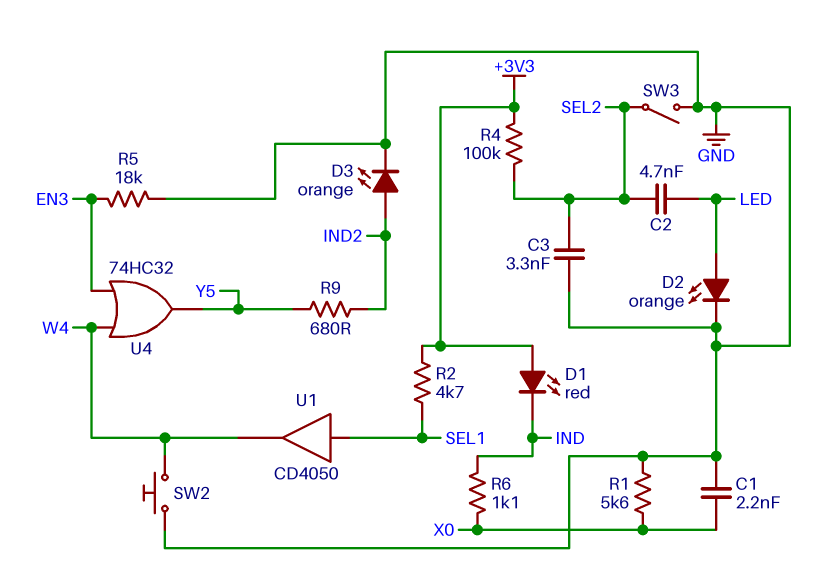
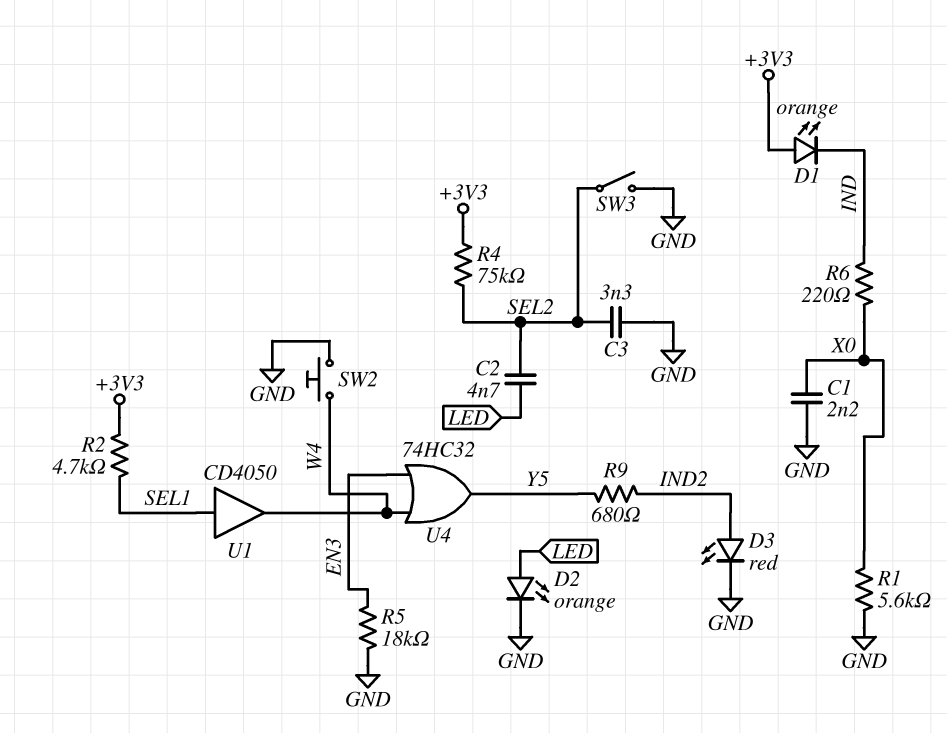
D1: LED red (A +3V3, K IND) -> LED orange (A +3V3, K IND)
D3: LED orange (A IND2, K GND) -> LED red (A IND2, K GND)
R4: 100k (+3V3, SEL2) -> 75k (+3V3, SEL2)
R6: 1.1k (IND, X0) -> 220 (IND, X0)

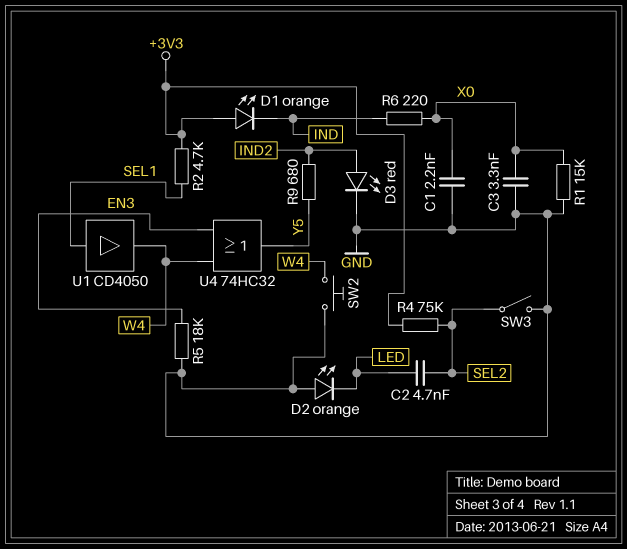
C3: 3.3nF (GND, SEL2) -> 3.3nF (GND, X0)
D2: LED orange (A LED, K GND) -> LED orange (A GND, K LED)
R1: 5.6k (GND, X0) -> 15k (GND, X0)

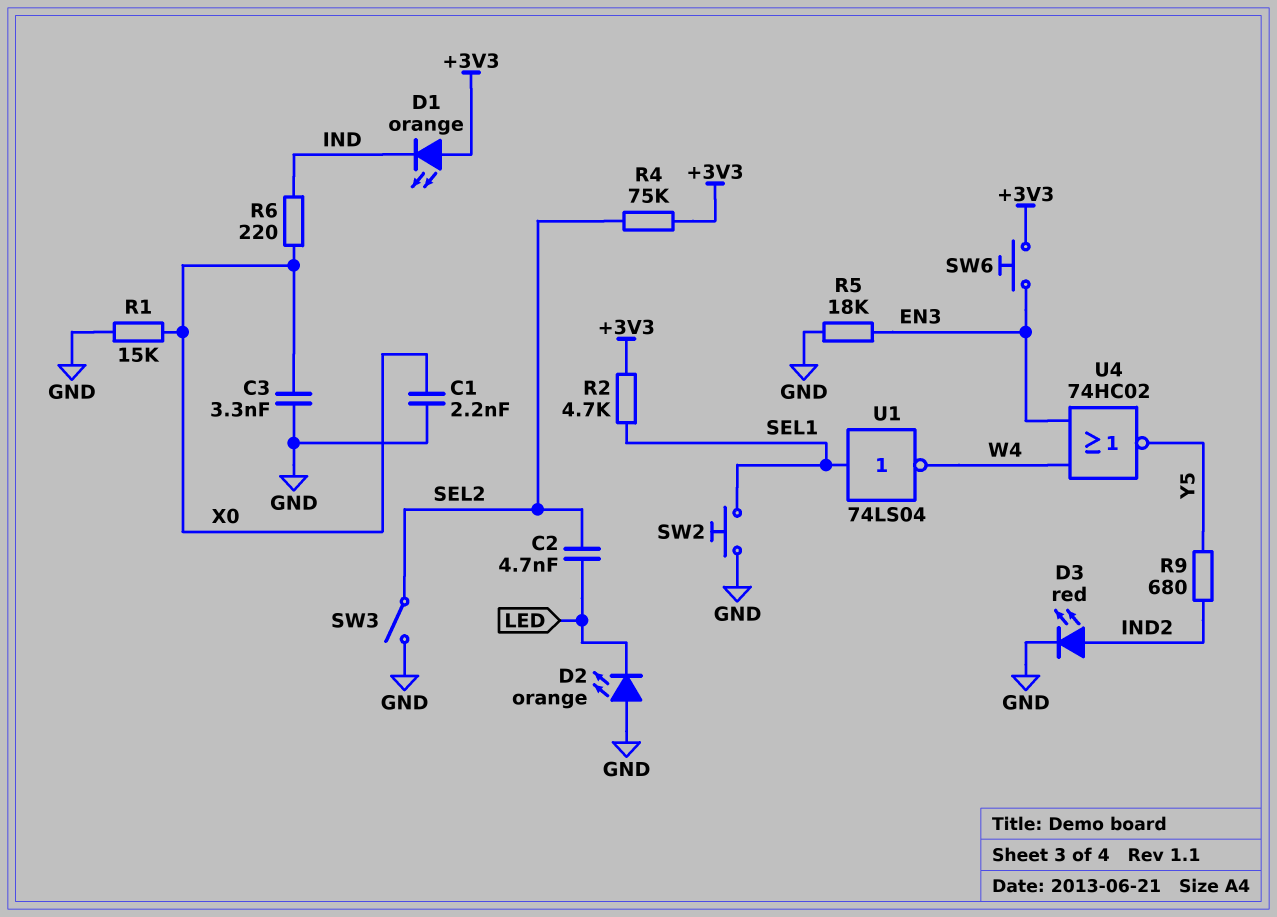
SW2: button (GND, W4) -> button (GND, SEL1)
SW6: none -> button (+3V3, EN3)
U1: buffer CD4050 (in SEL1, out W4) -> NOT 74LS04 (in SEL1, out W4)
U4: OR 74HC32 (in EN3, in W4, out Y5) -> NOR 74HC02 (in EN3, in W4, out Y5)

